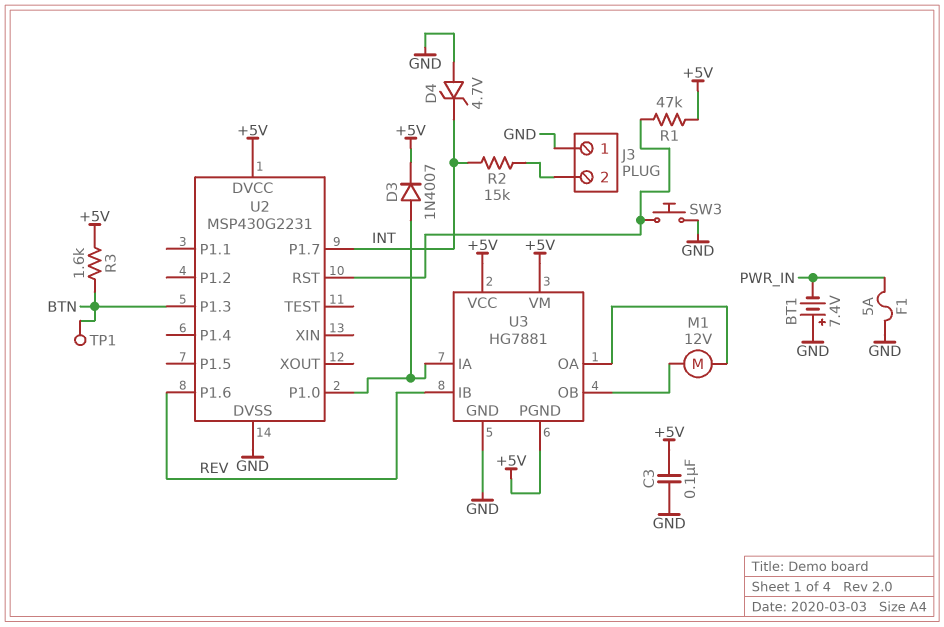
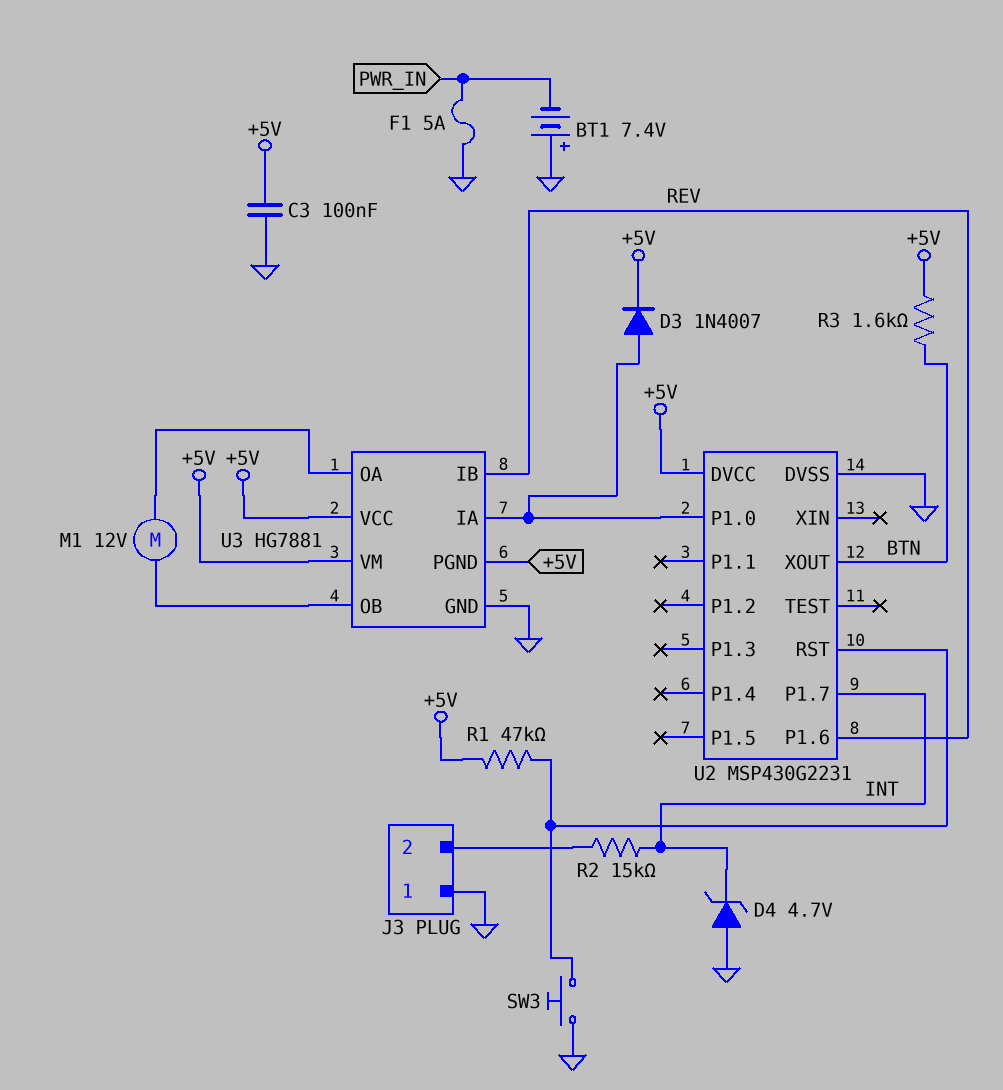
TP1: test point (BTN) -> none
U2 pin P1.3: BTN -> none
U2 pin XOUT: none -> BTN

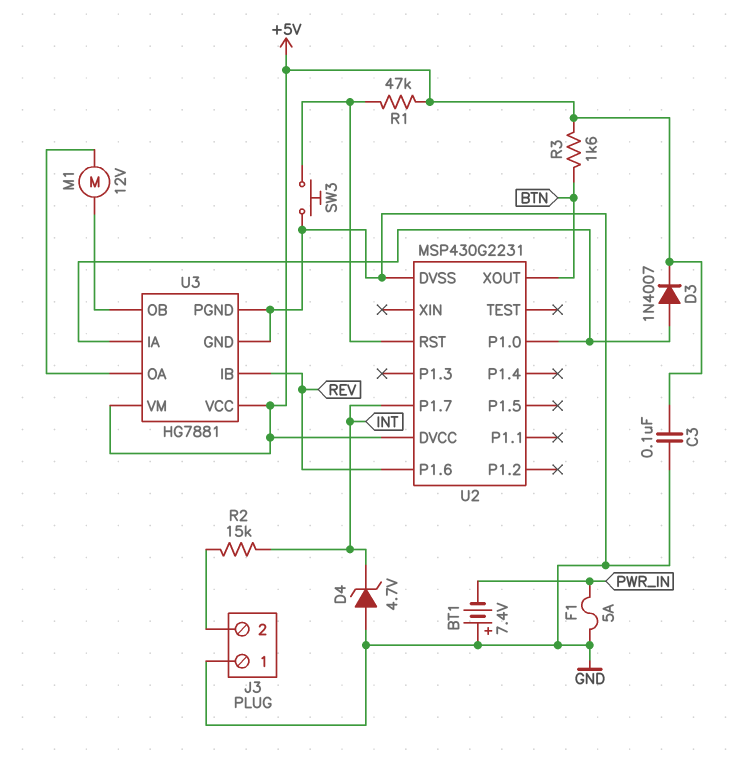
U3 pin PGND: +5V -> GND

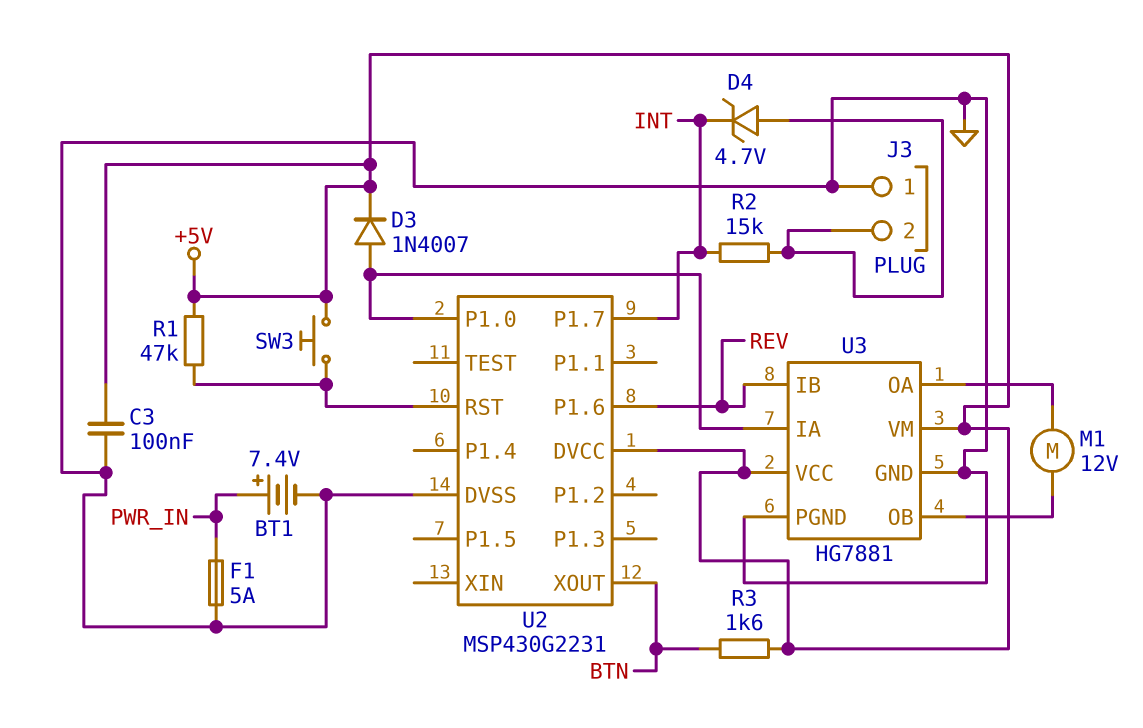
BT1: 7.4V (plus GND, minus PWR_IN) -> 7.4V (plus PWR_IN, minus GND)
D4: zener 4.7V (A GND, K INT) -> zener 4.7V (A J3/2, K INT)
SW3: button (GND, U2/RST) -> button (+5V, U2/RST)

